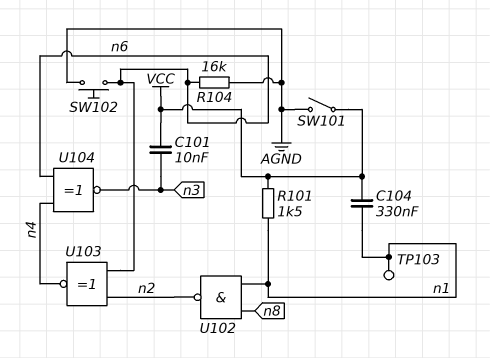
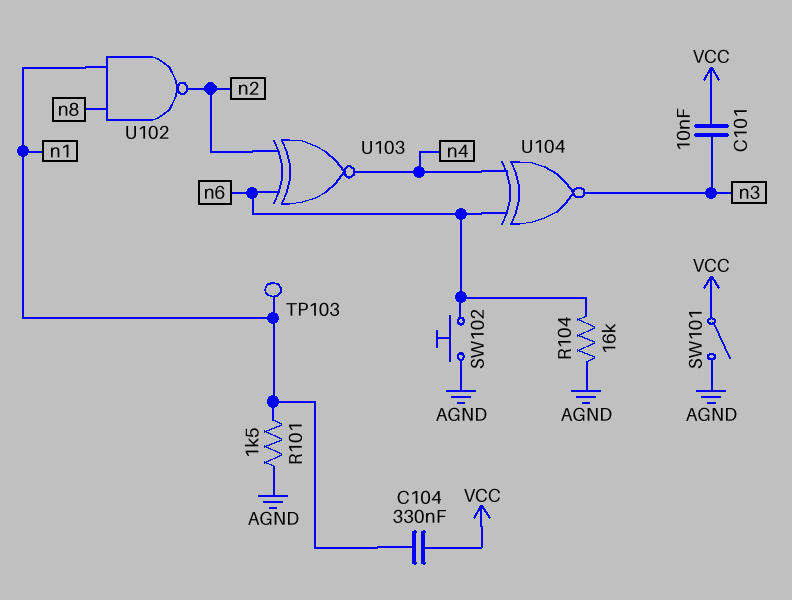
R101: 1.5k (VCC, n1) -> 1.5k (AGND, n1)

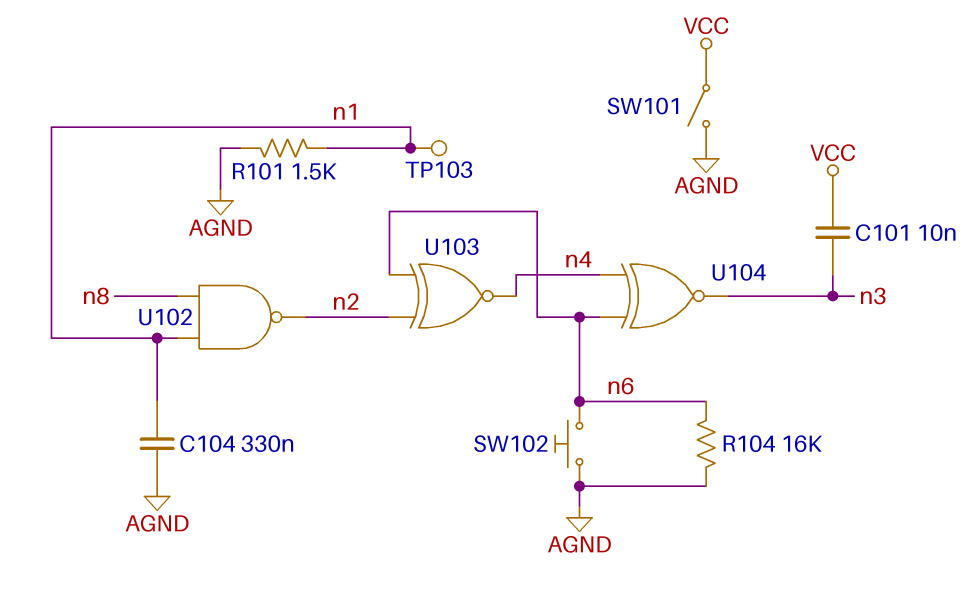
C104: 330nF (VCC, n1) -> 330nF (AGND, n1)

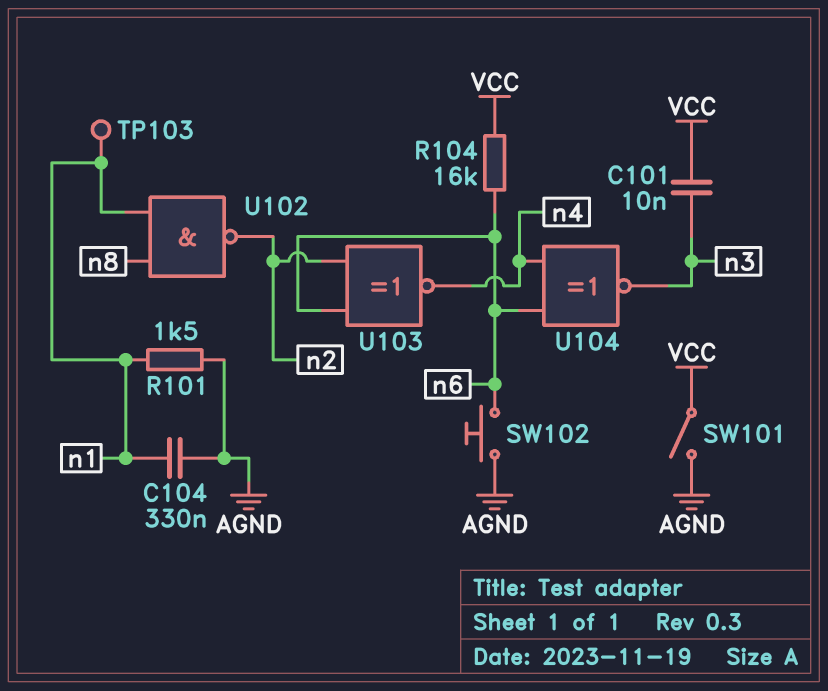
R104: 16k (AGND, n6) -> 16k (VCC, n6)

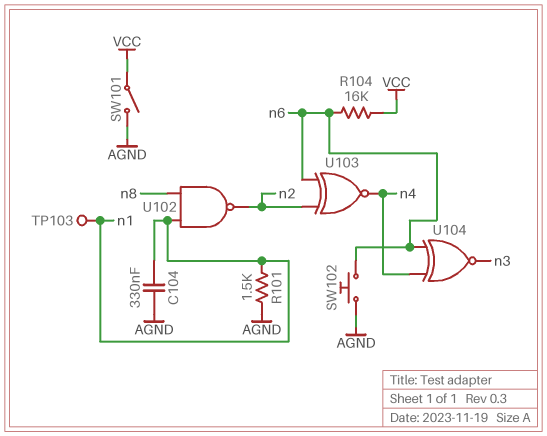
C101: 10nF (VCC, n3) -> none

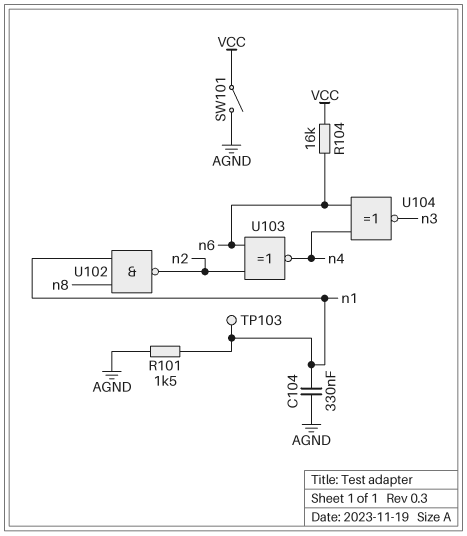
SW102: button (AGND, n6) -> none

